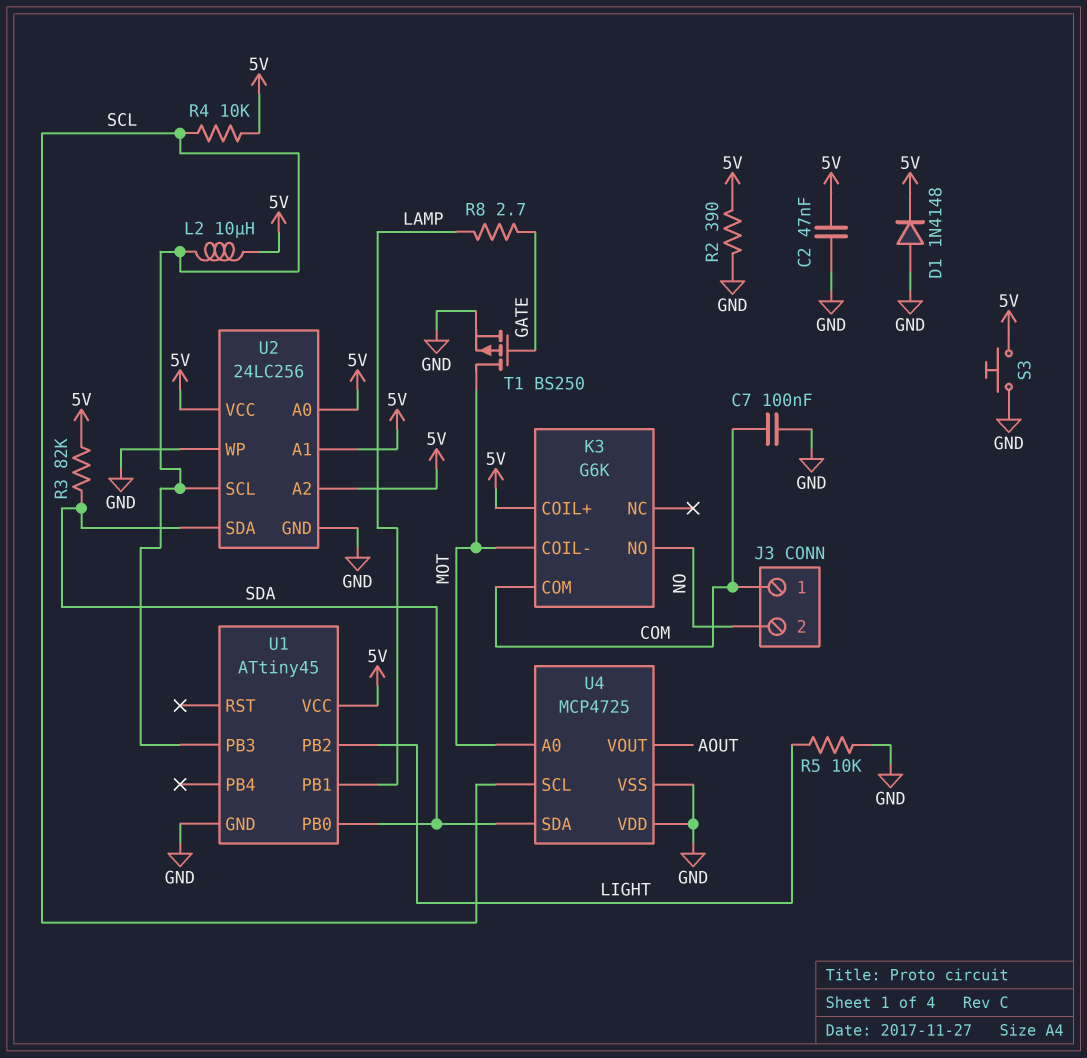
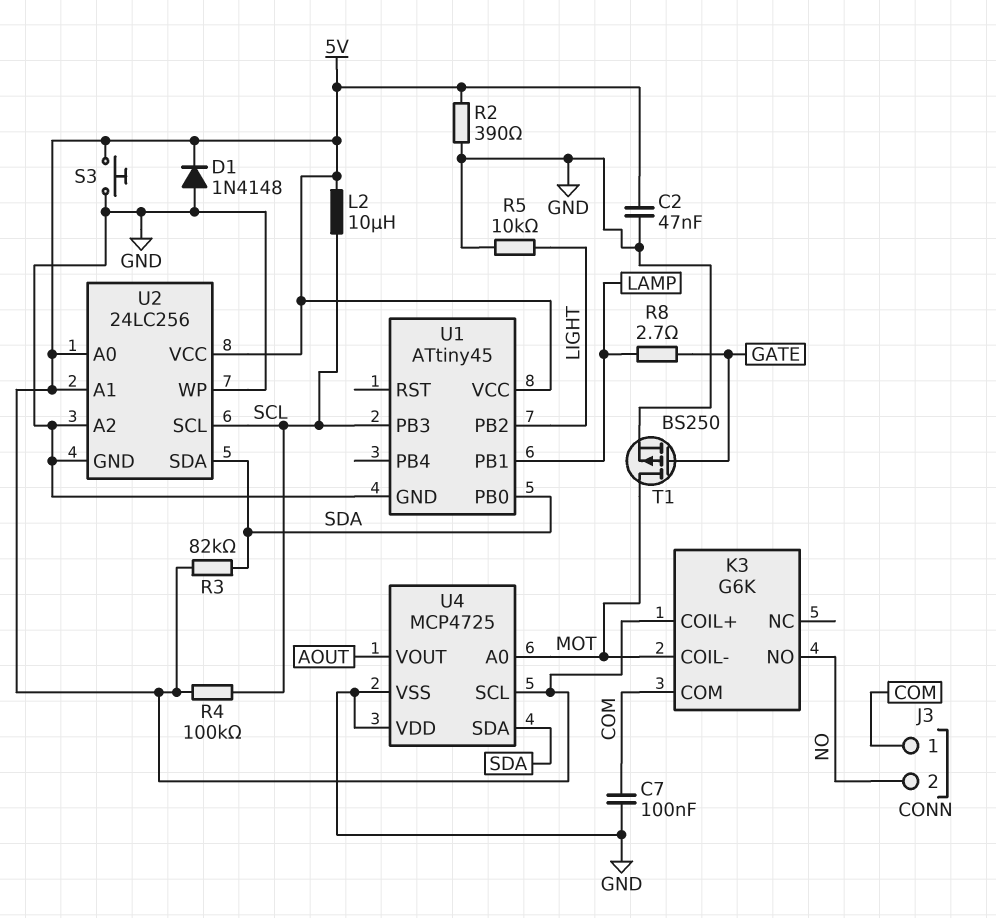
R4: 10k (5V, SCL) -> 100k (5V, SCL)
U2 pin A2: 5V -> GND
U4 pin SCL: SCL -> 5V

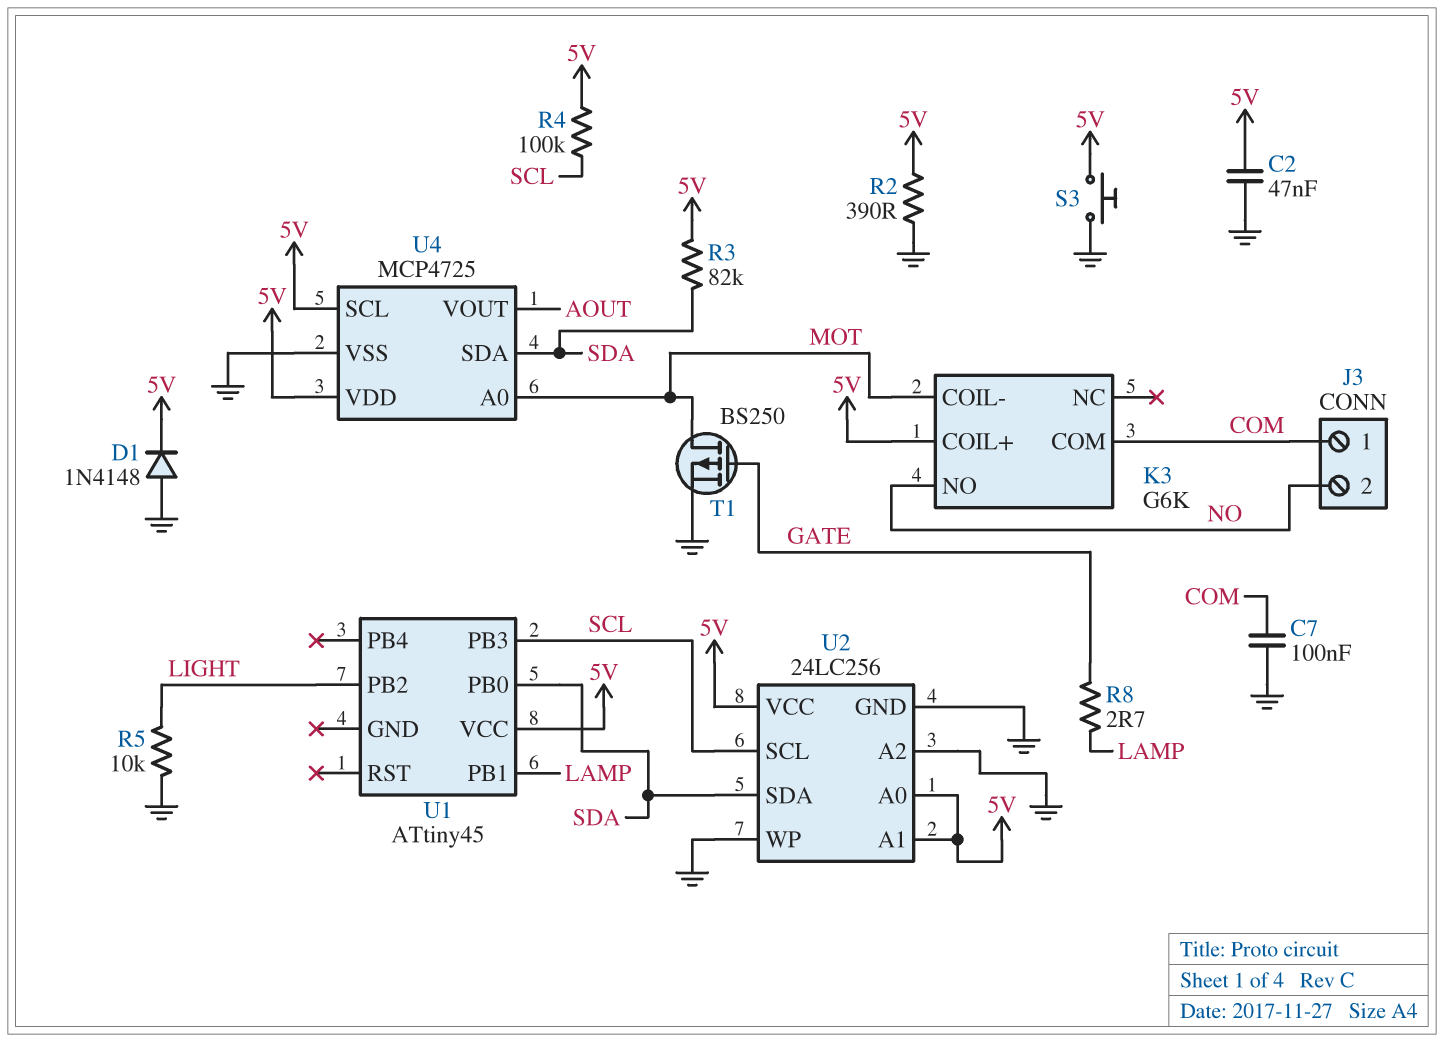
L2: 10uH (5V, SCL) -> none
U1 pin GND: GND -> none
U4 pin VDD: GND -> 5V

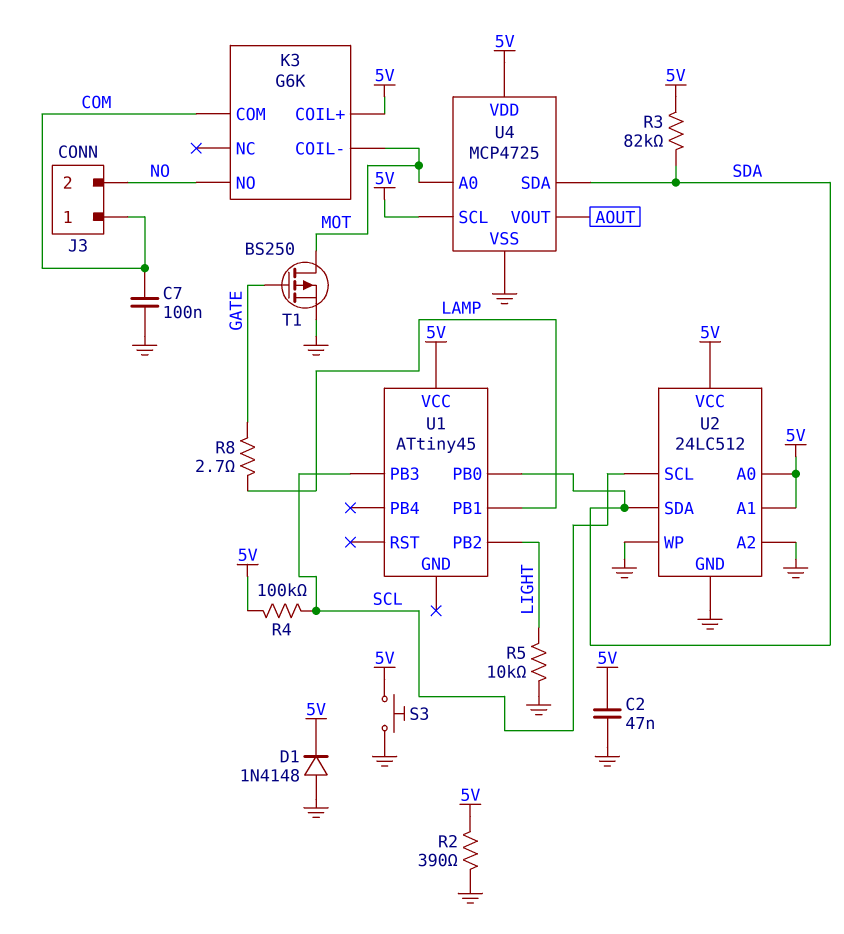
U2: 24LC256 -> 24LC512

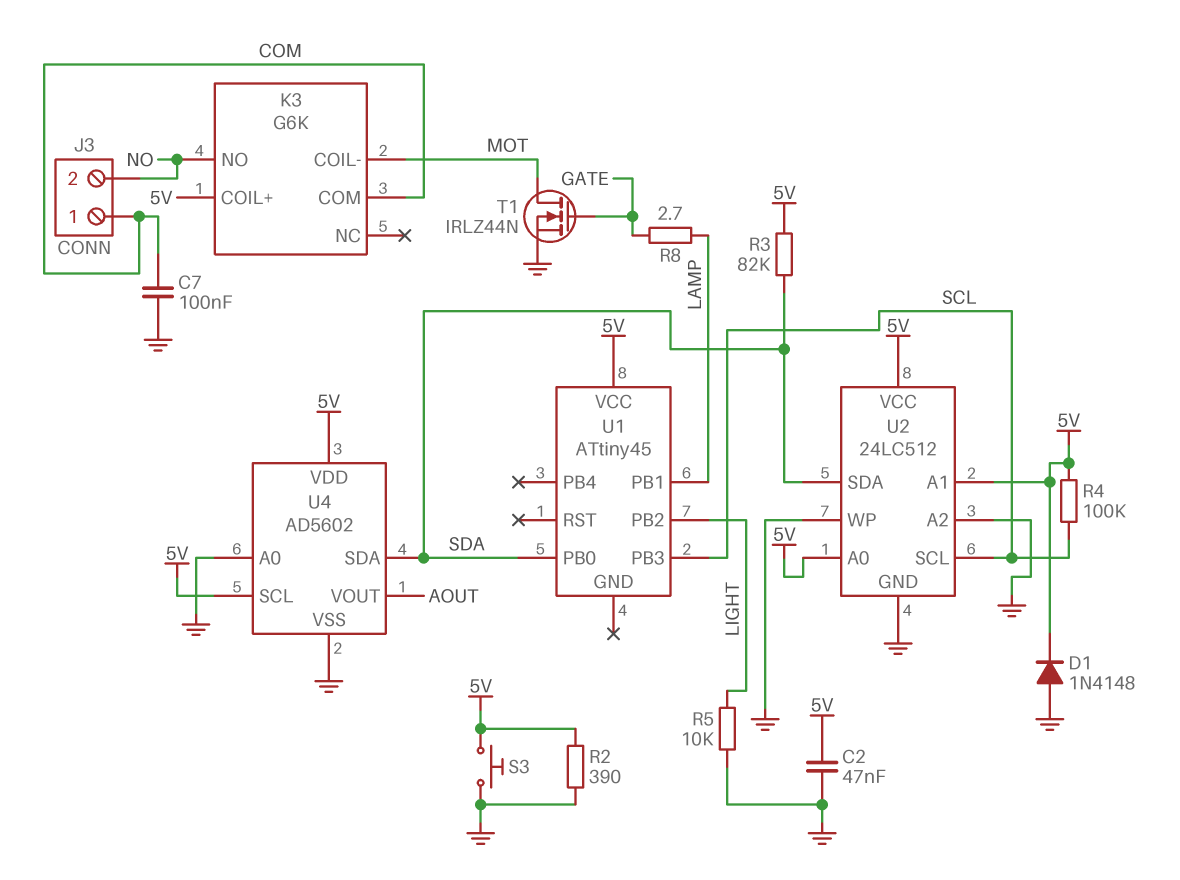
T1: PMOS BS250 (G GATE, D MOT, S GND) -> NMOS IRLZ44N (G GATE, D MOT, S GND)
U4: MCP4725 -> AD5602
U4 pin A0: MOT -> GND

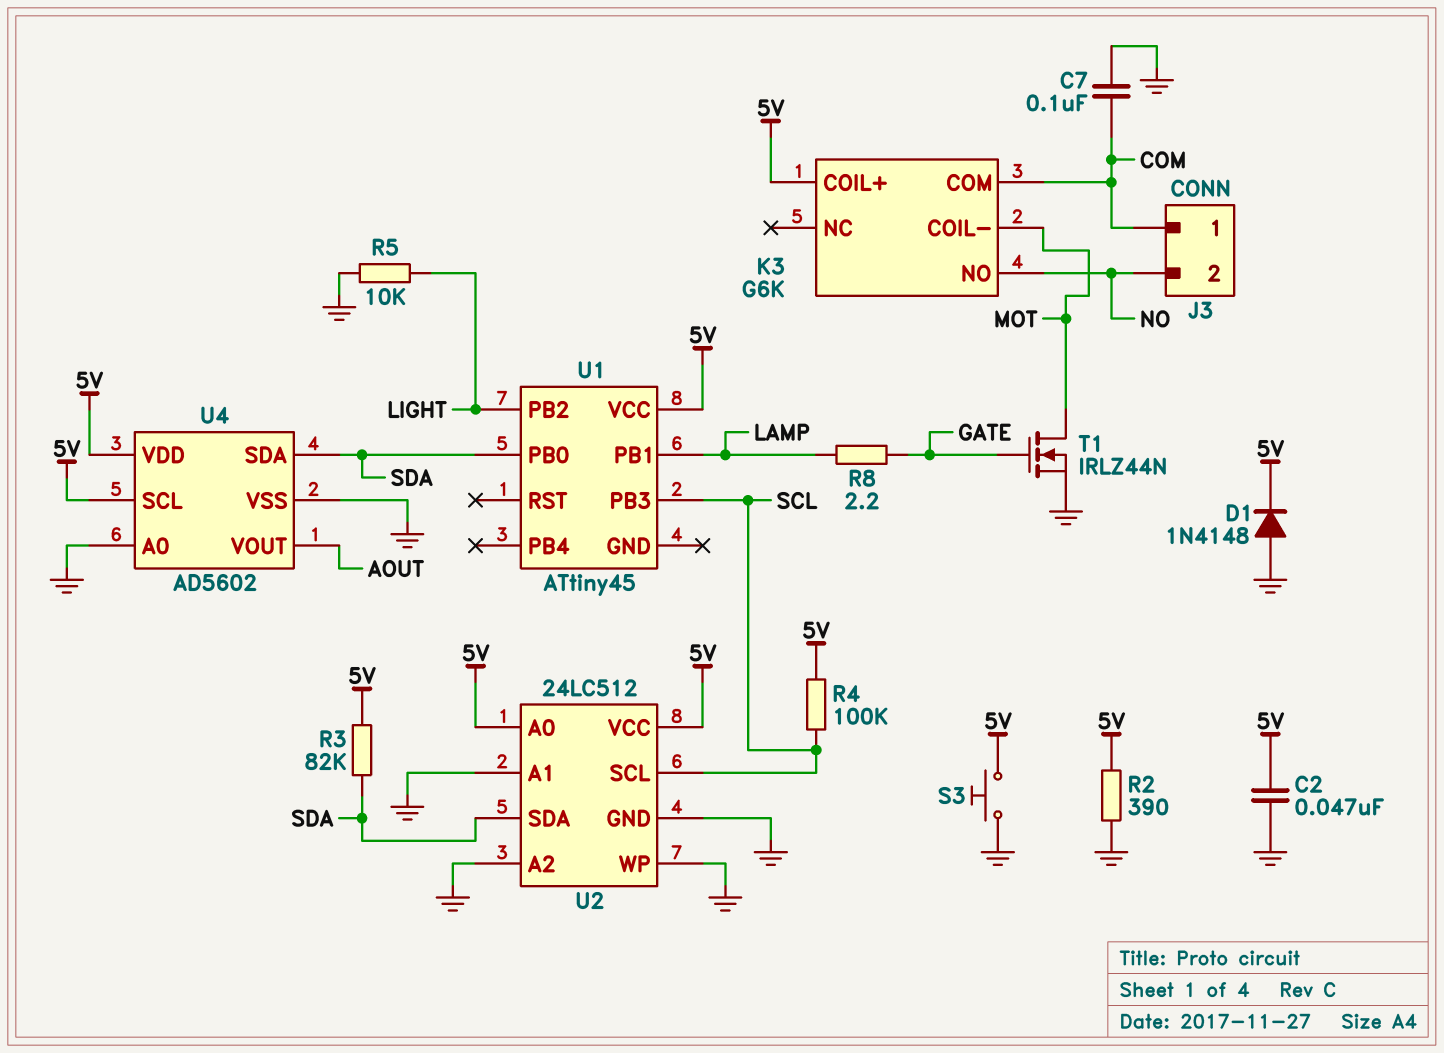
R8: 2.7 (GATE, LAMP) -> 2.2 (GATE, LAMP)
U2 pin A1: 5V -> GND

